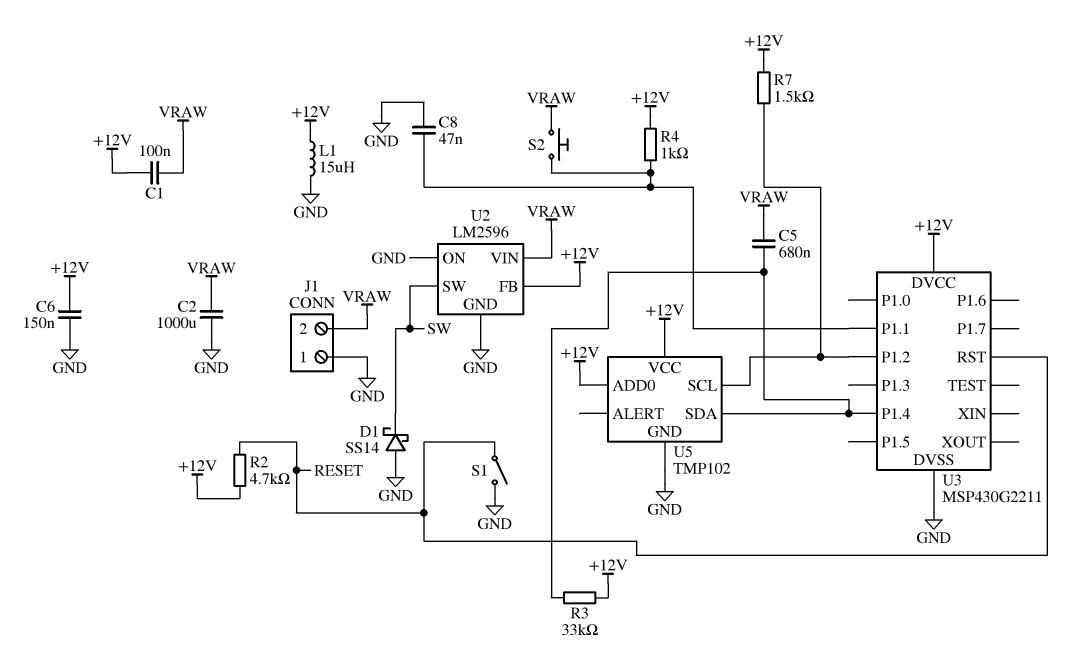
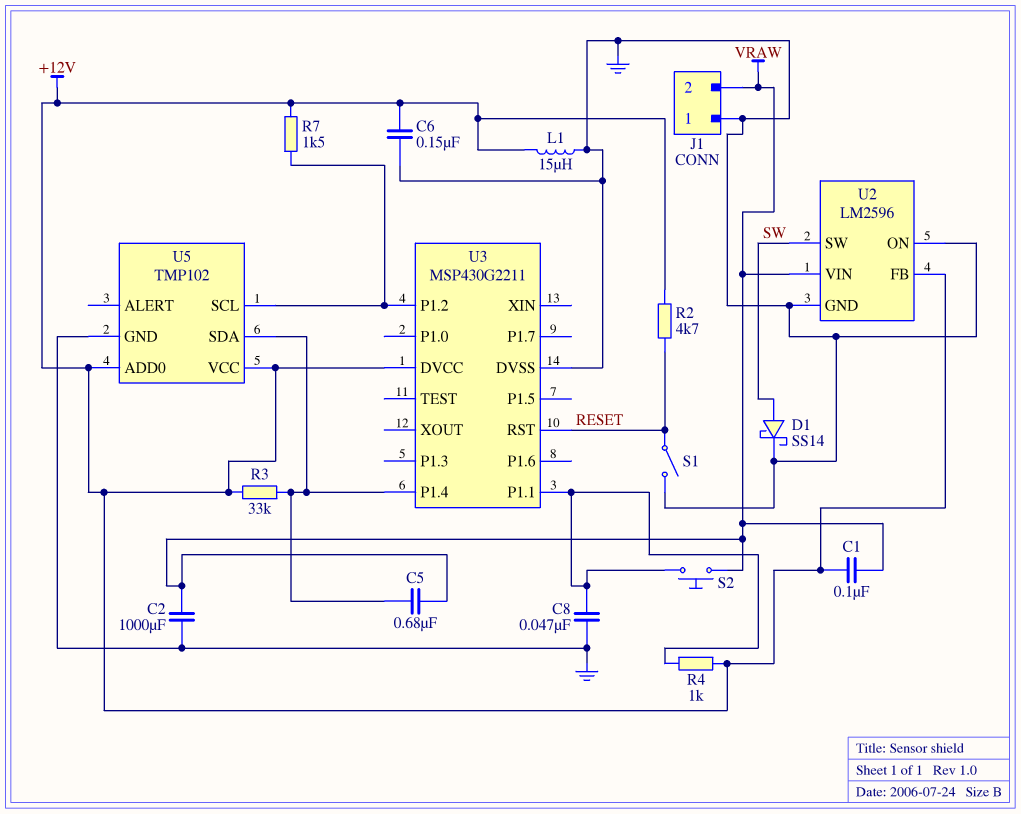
D1: schottky SS14 (A GND, K SW) -> schottky SS14 (A SW, K GND)

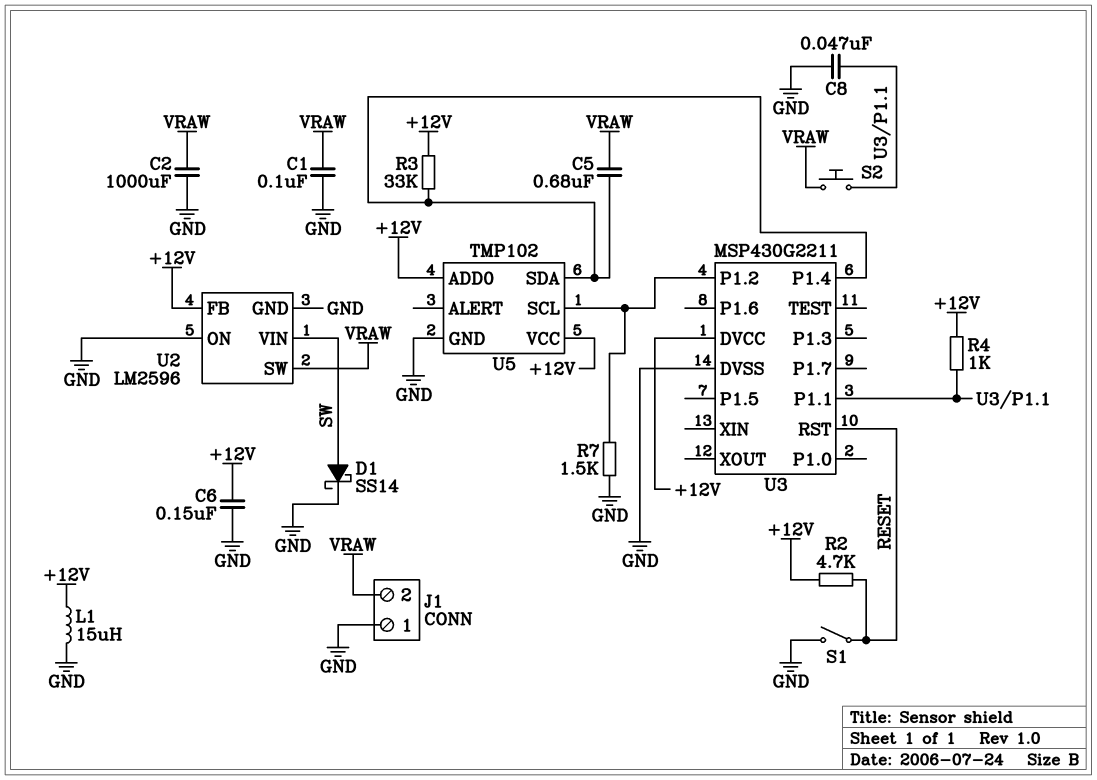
C1: 100nF (+12V, VRAW) -> 100nF (GND, VRAW)
R7: 1.5k (+12V, U3/P1.2) -> 1.5k (GND, U3/P1.2)
U2 pin SW: SW -> VRAW
U2 pin VIN: VRAW -> SW

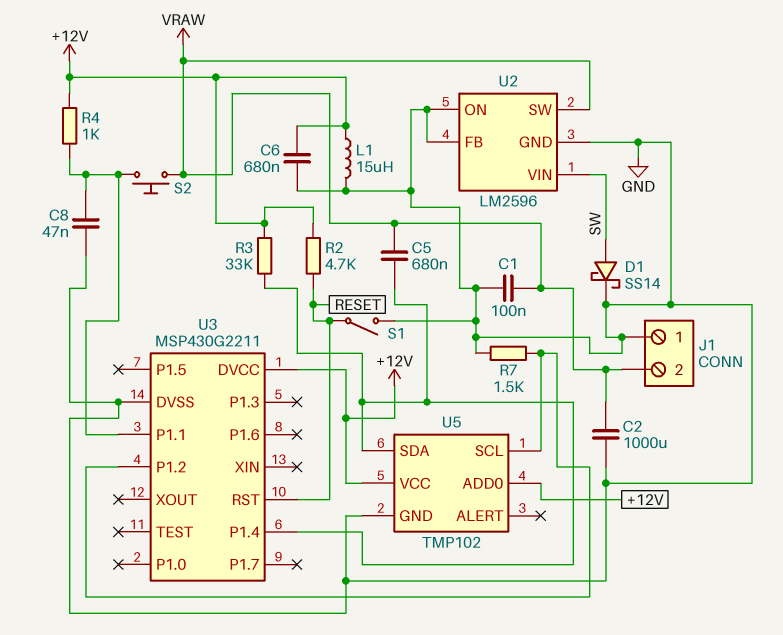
C6: 150nF (+12V, GND) -> 680nF (+12V, GND)
U2 pin FB: +12V -> GND

